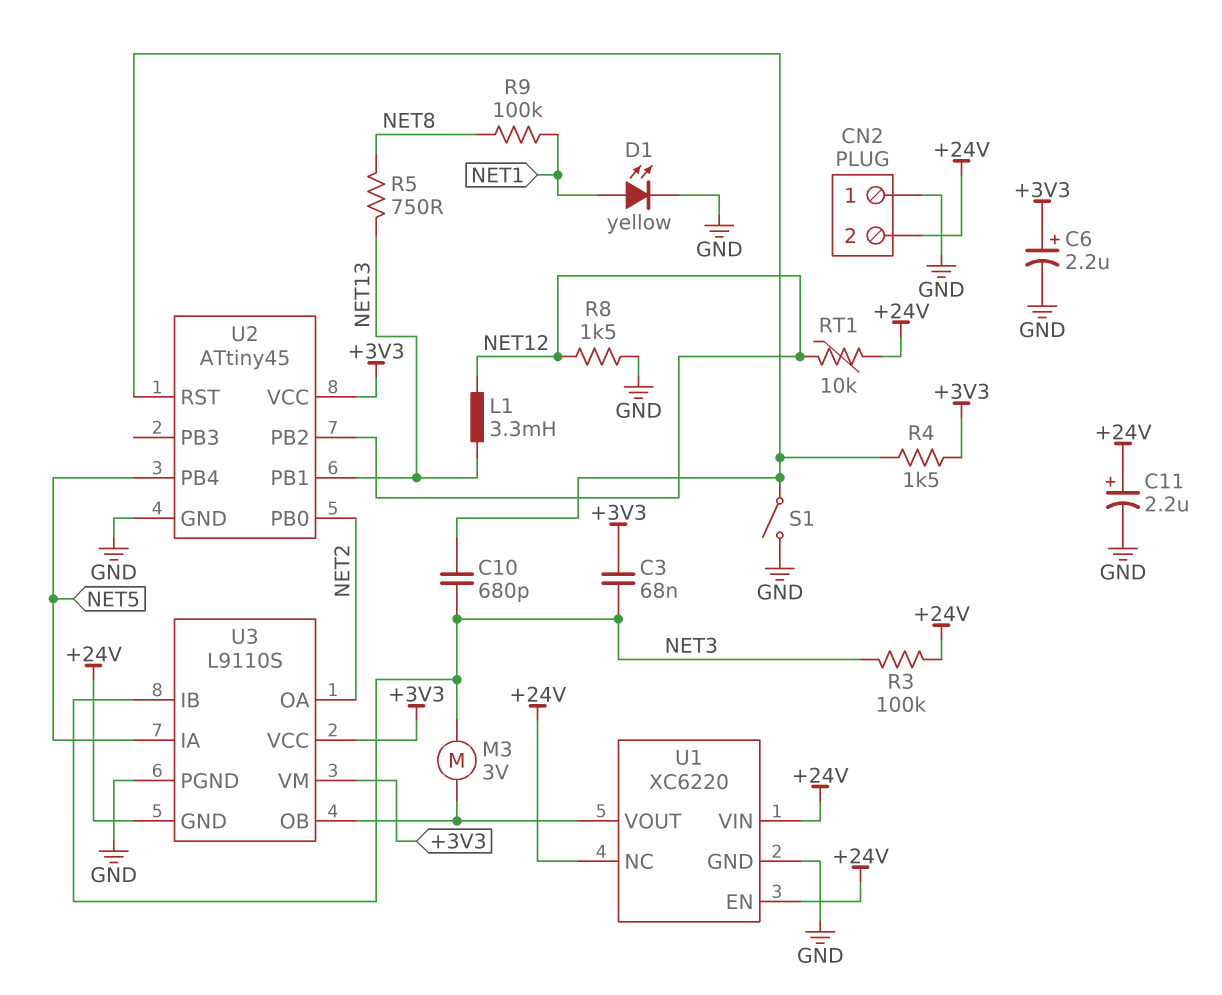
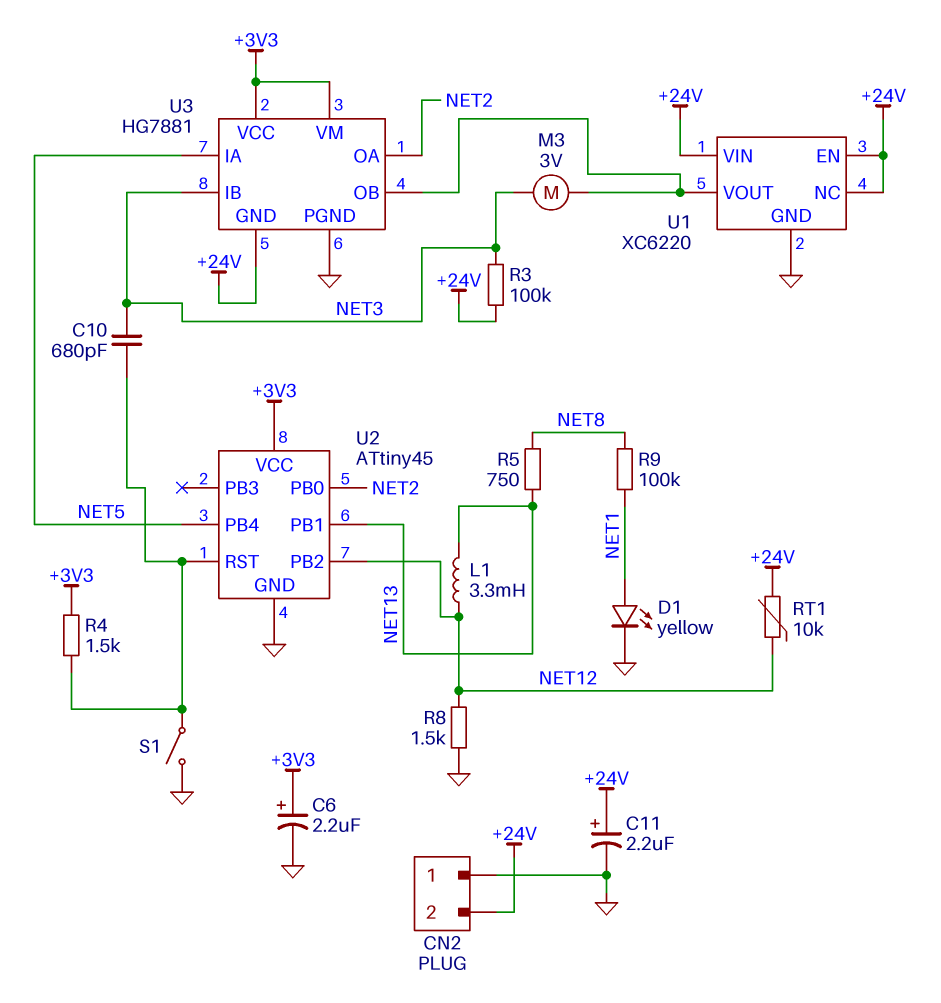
C3: 68nF (+3V3, NET3) -> none
U3: L9110S -> HG7881

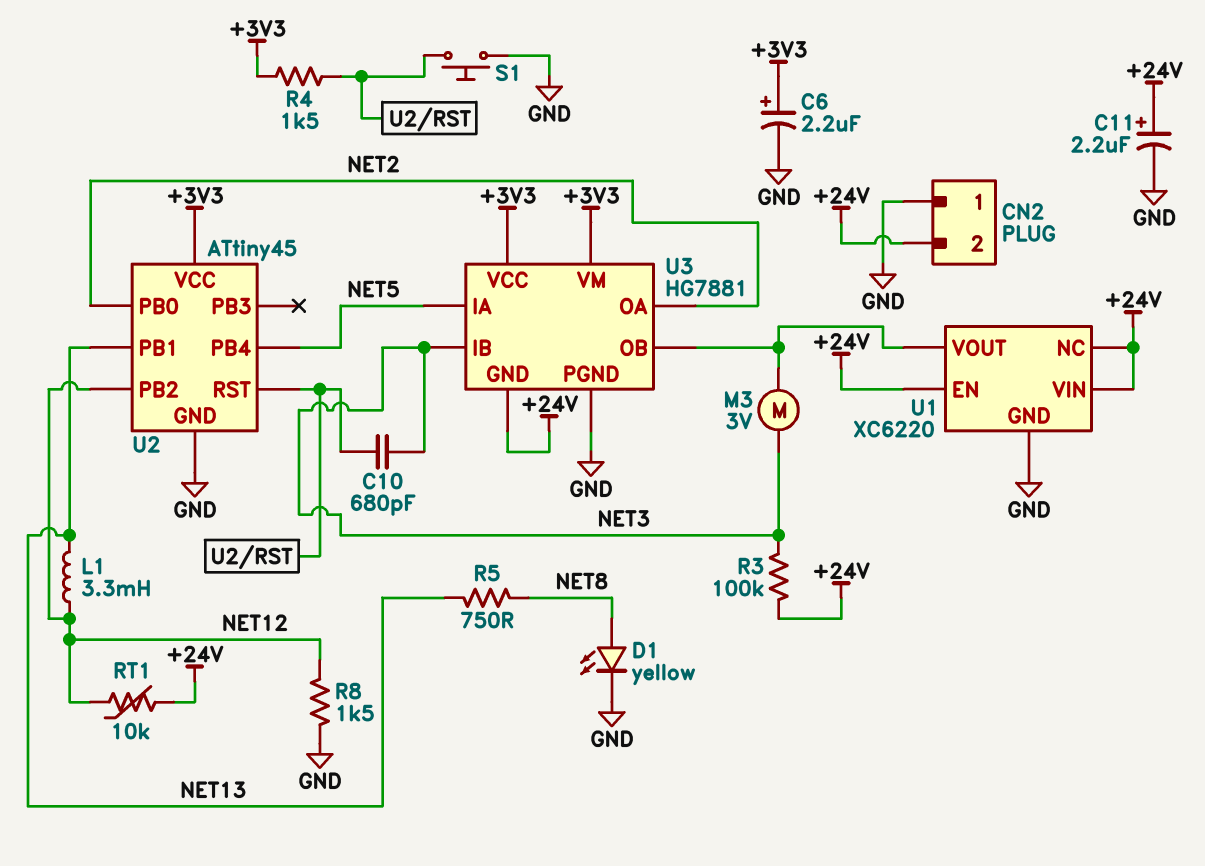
D1: LED yellow (A NET1, K GND) -> LED yellow (A NET8, K GND)
R9: 100k (NET1, NET8) -> none
S1: switch (GND, U2/RST) -> button (GND, U2/RST)

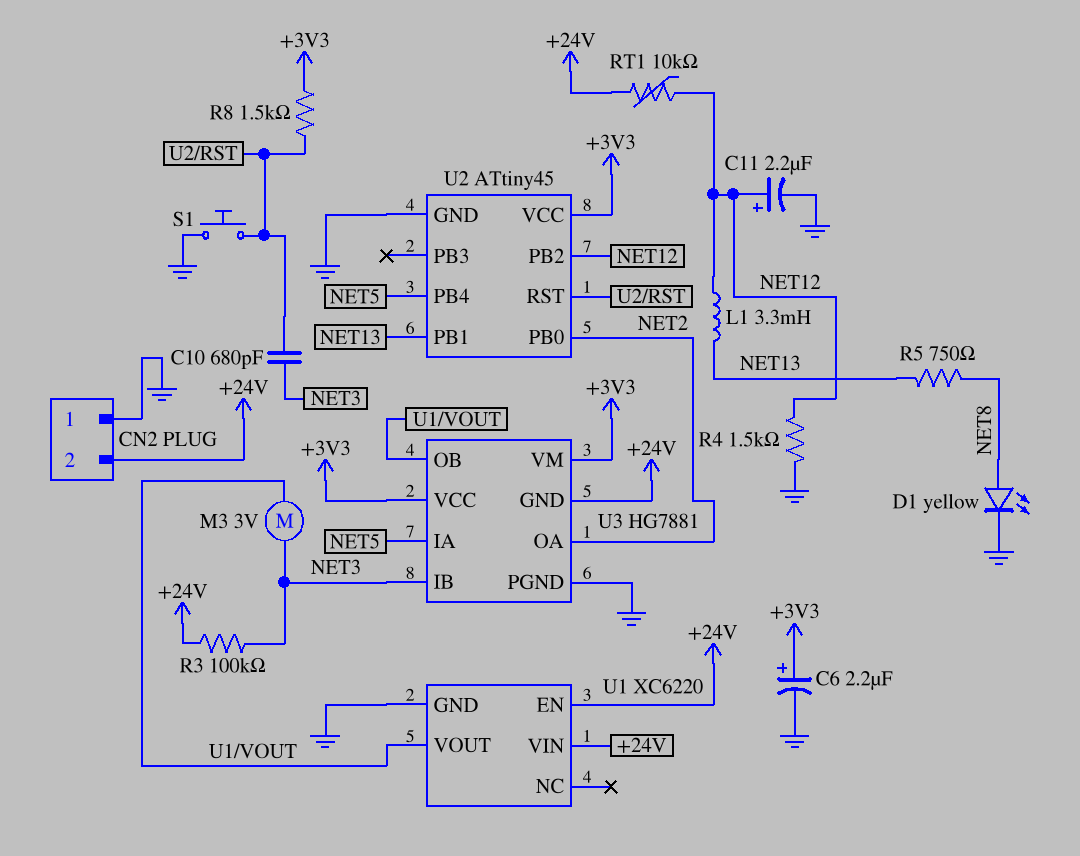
C11: 2.2uF (plus +24V, minus GND) -> 2.2uF (plus NET12, minus GND)
R4: 1.5k (+3V3, U2/RST) -> 1.5k (GND, NET12)
R8: 1.5k (GND, NET12) -> 1.5k (+3V3, U2/RST)
U1 pin NC: +24V -> none

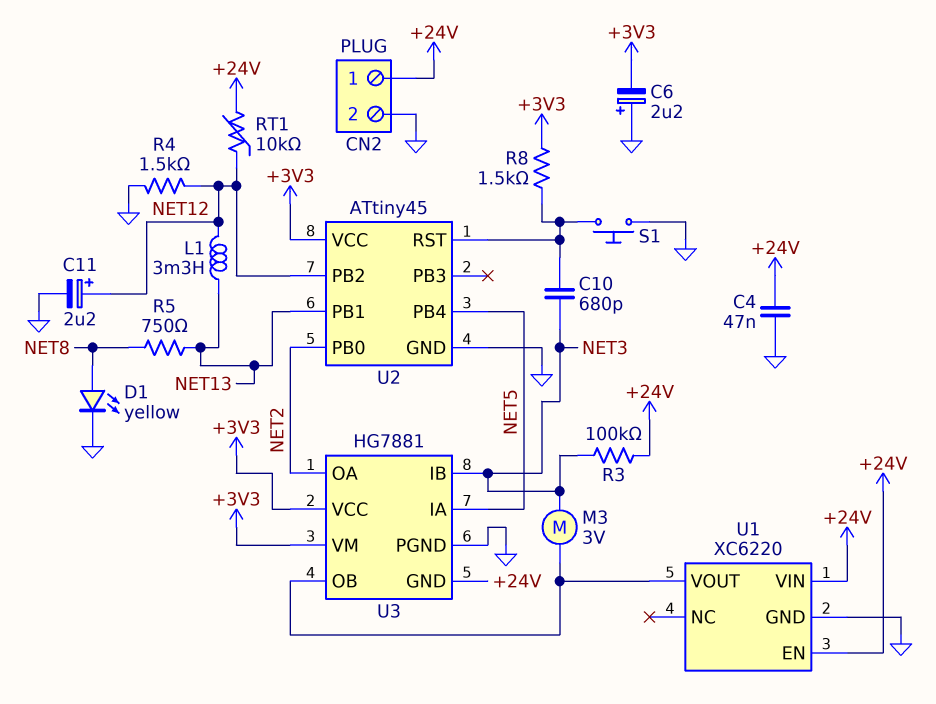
C4: none -> 47nF (+24V, GND)
C6: 2.2uF (plus +3V3, minus GND) -> 2.2uF (plus GND, minus +3V3)
CN2 pin 1: GND -> +24V
CN2 pin 2: +24V -> GND

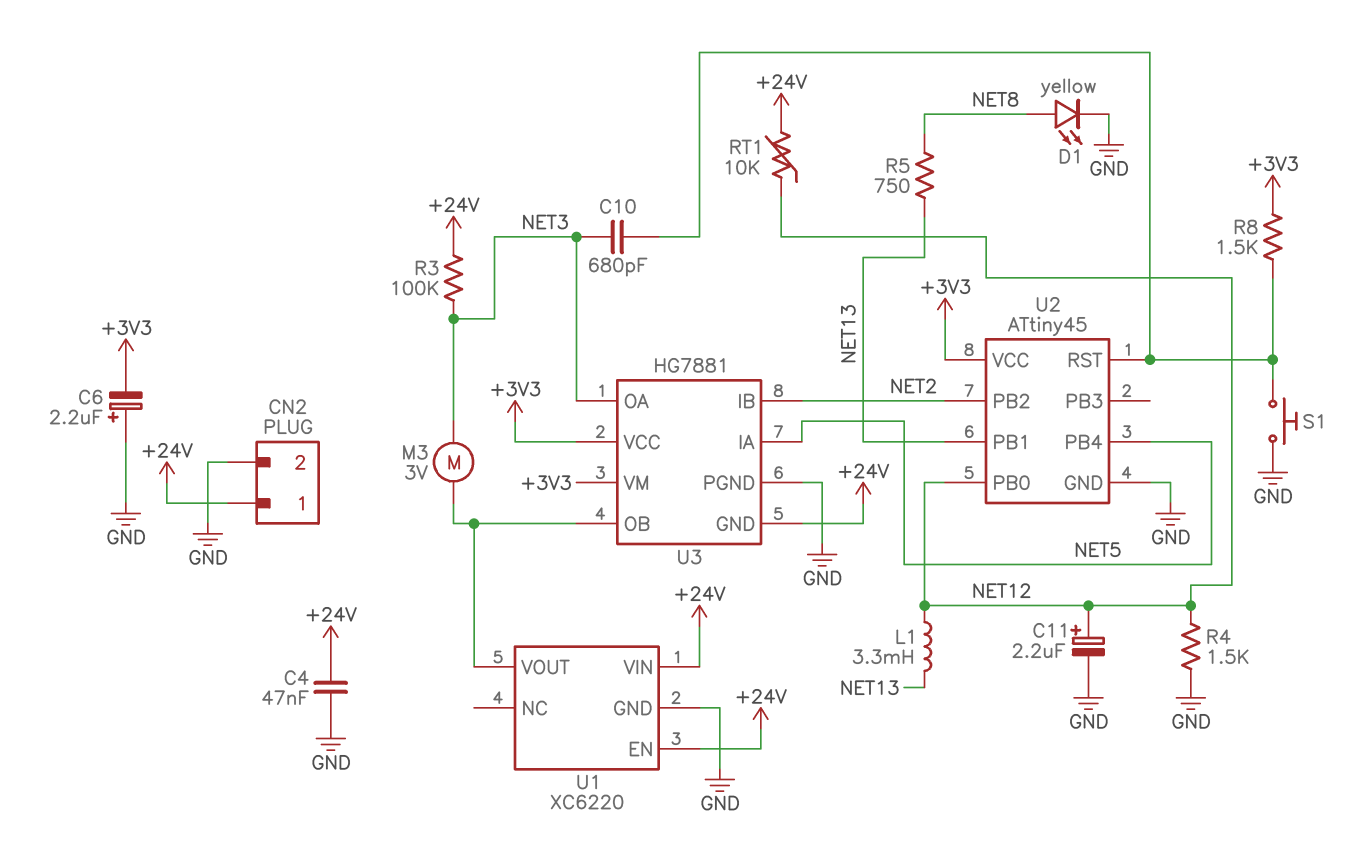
U2 pin PB0: NET2 -> NET12
U2 pin PB2: NET12 -> NET2
U3 pin IB: NET3 -> NET2
U3 pin OA: NET2 -> NET3

